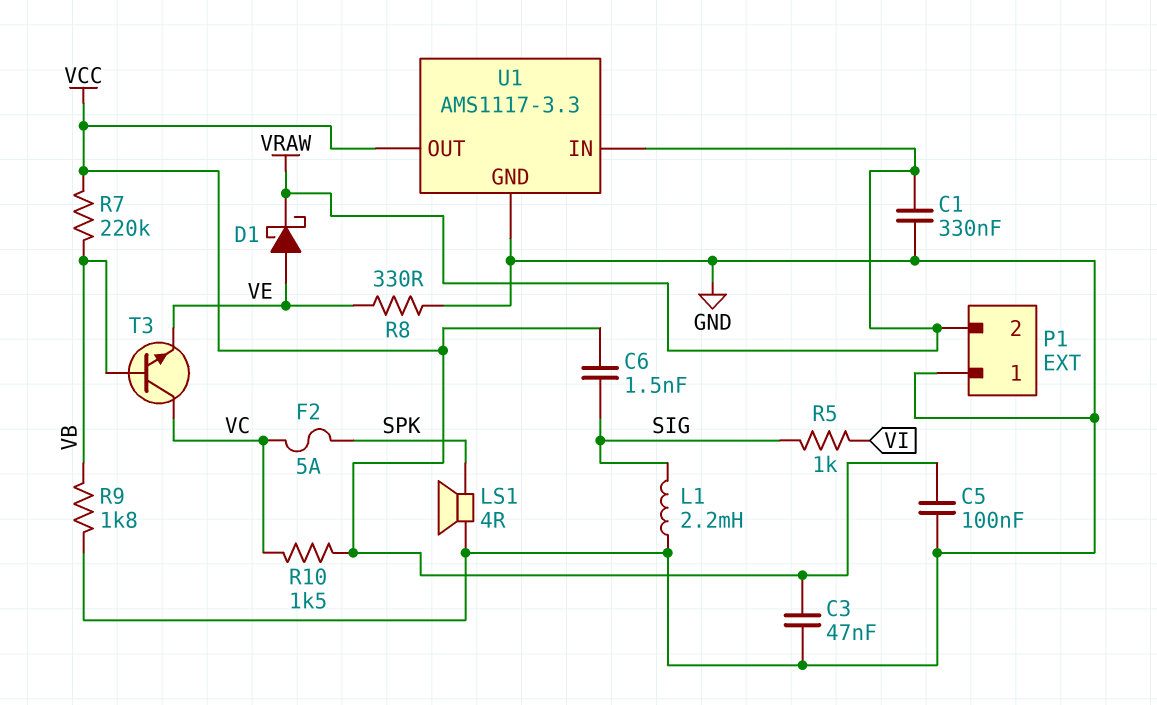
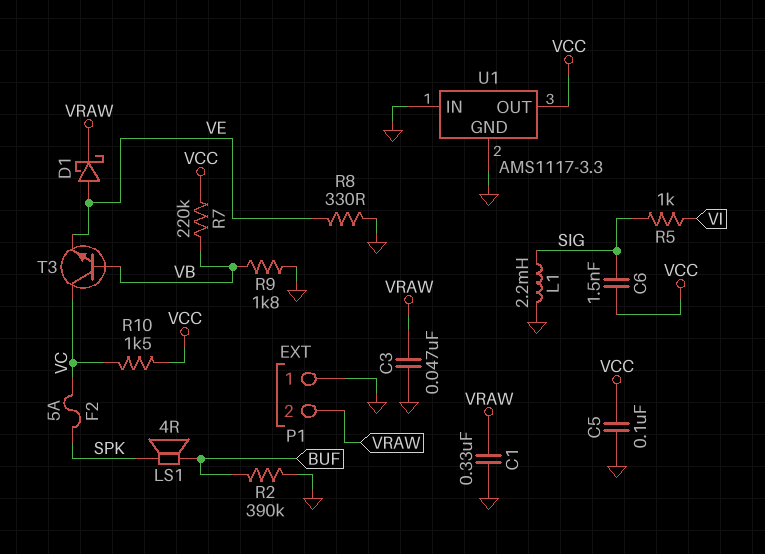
C3: 47nF (GND, VCC) -> 47nF (GND, VRAW)
LS1: speaker 4R (GND, SPK) -> speaker 4R (BUF, SPK)
R2: none -> 390k (BUF, GND)
U1 pin IN: VRAW -> GND

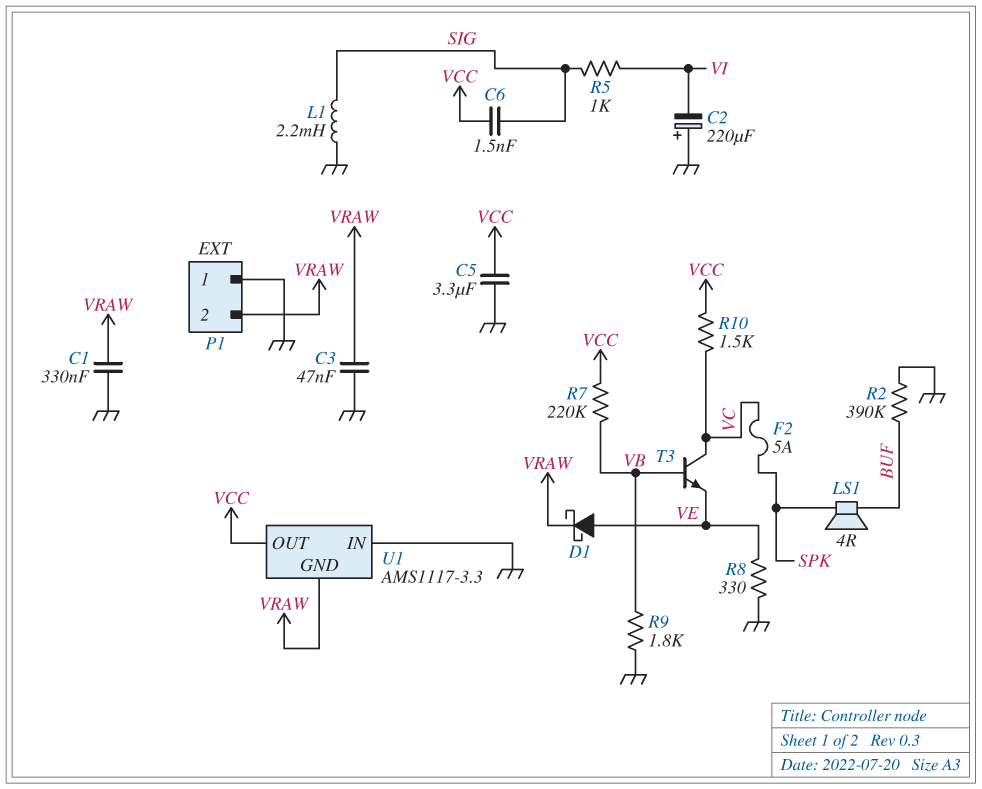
C2: none -> 220uF (plus GND, minus VI)
C5: 100nF (GND, VCC) -> 3.3uF (GND, VCC)
U1 pin GND: GND -> VRAW

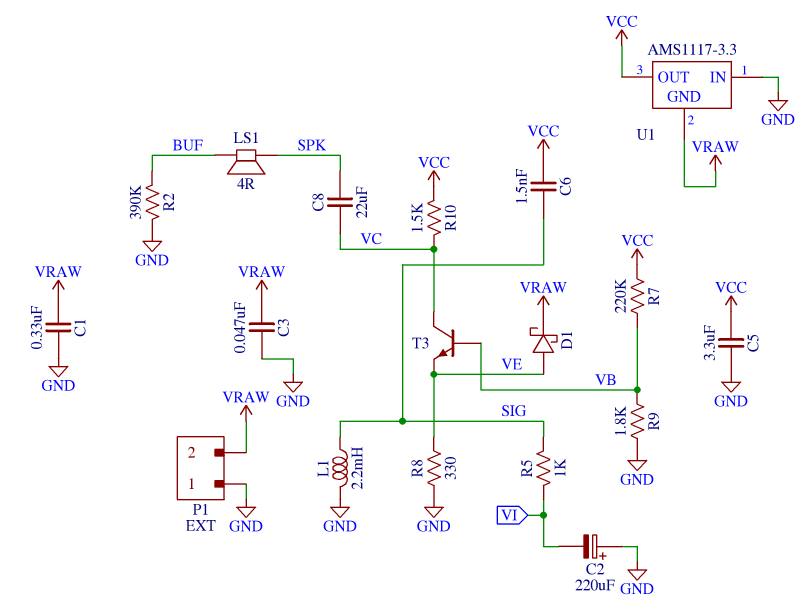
C8: none -> 22uF (SPK, VC)
F2: 5A (SPK, VC) -> none

